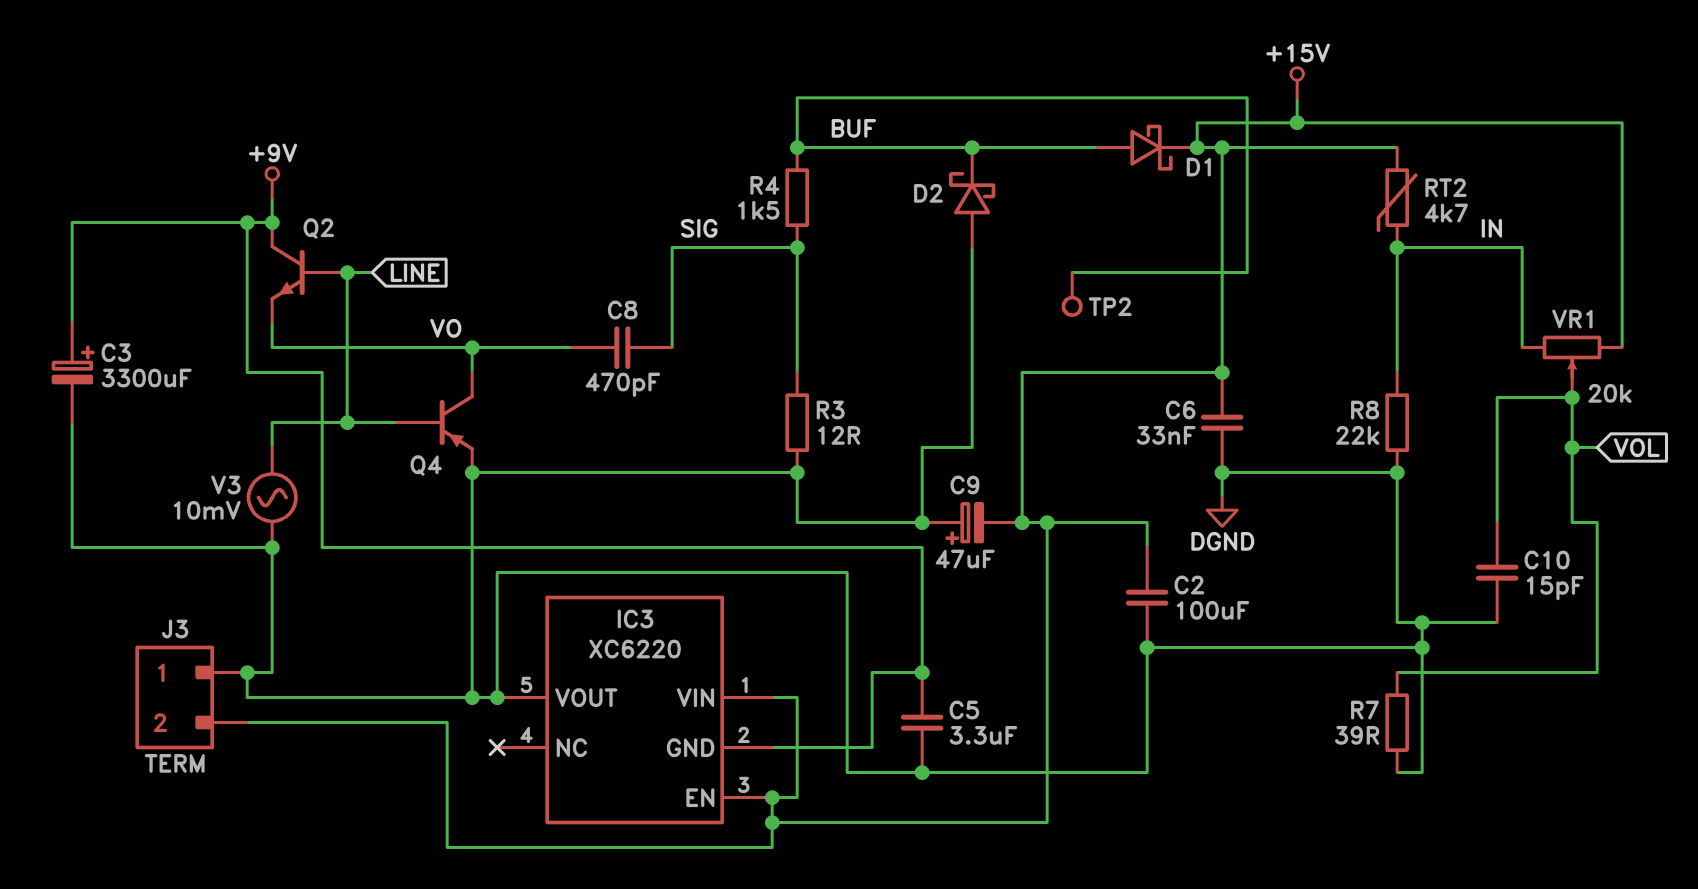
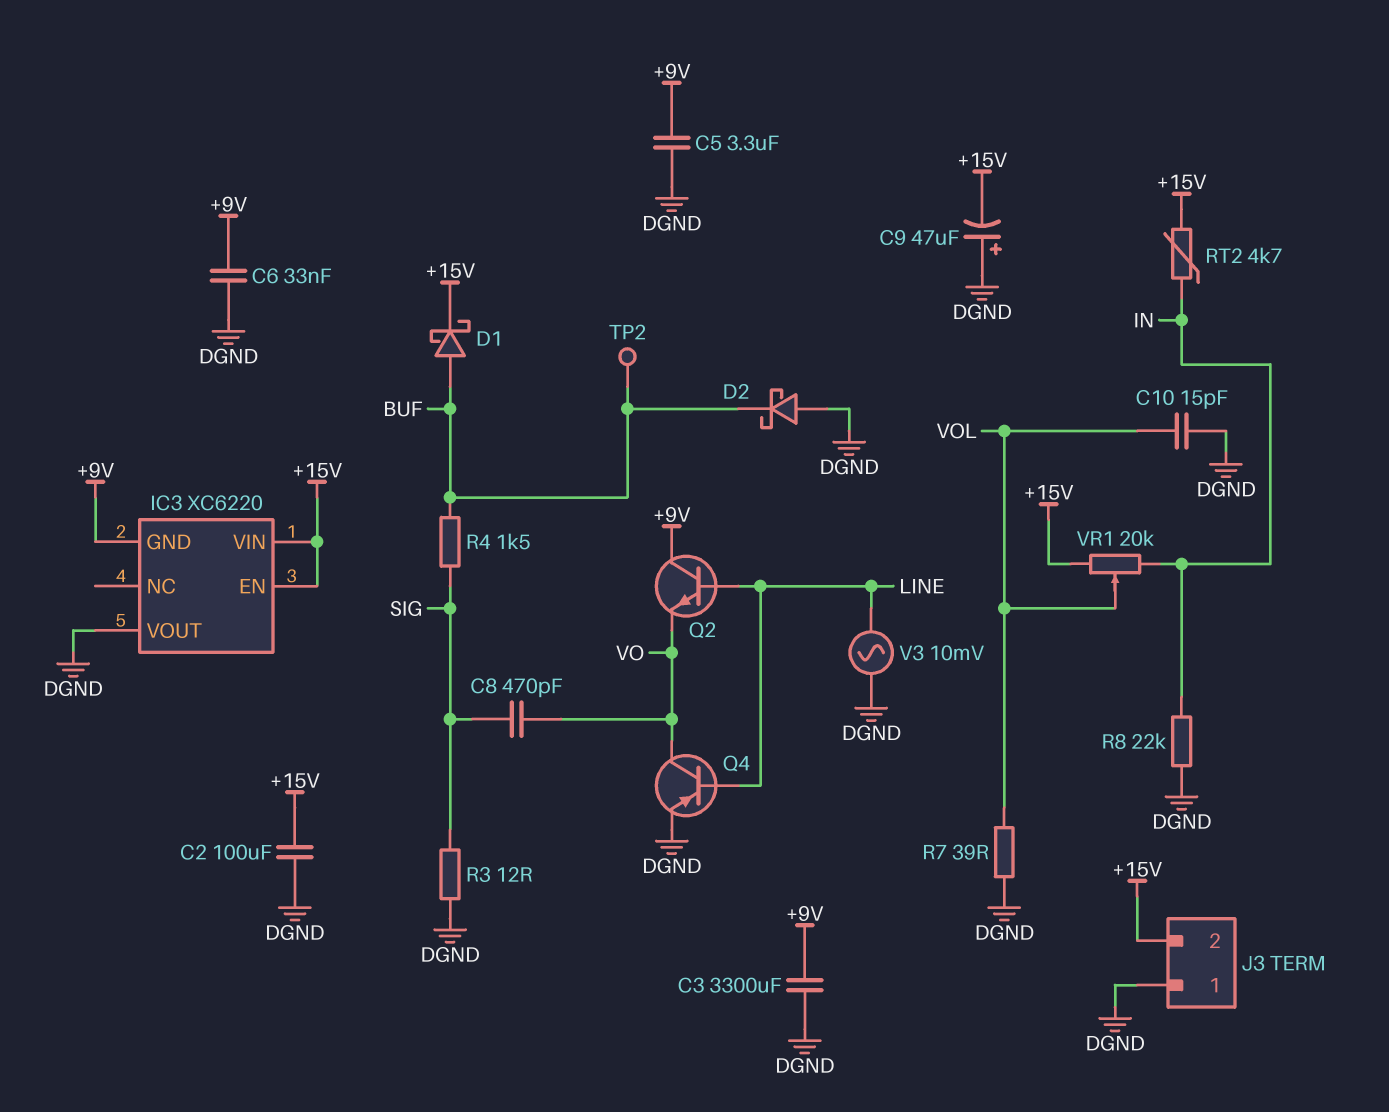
C3: 3300uF (plus +9V, minus DGND) -> 3300uF (+9V, DGND)
C6: 33nF (+15V, DGND) -> 33nF (+9V, DGND)

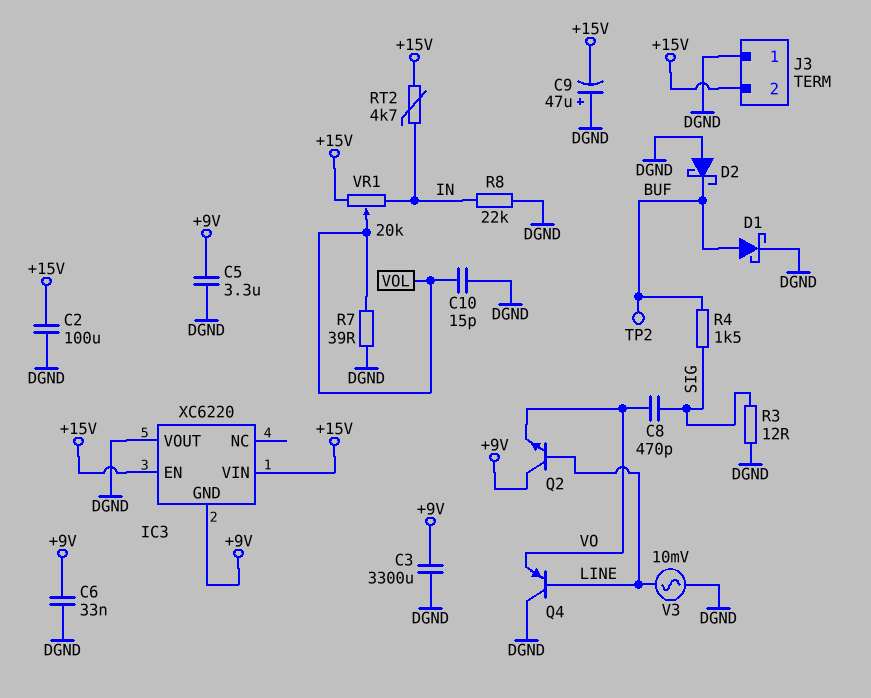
D1: schottky (A BUF, K +15V) -> schottky (A BUF, K DGND)
Q4: PNP (B LINE, C VO, E DGND) -> PNP (B LINE, C DGND, E VO)

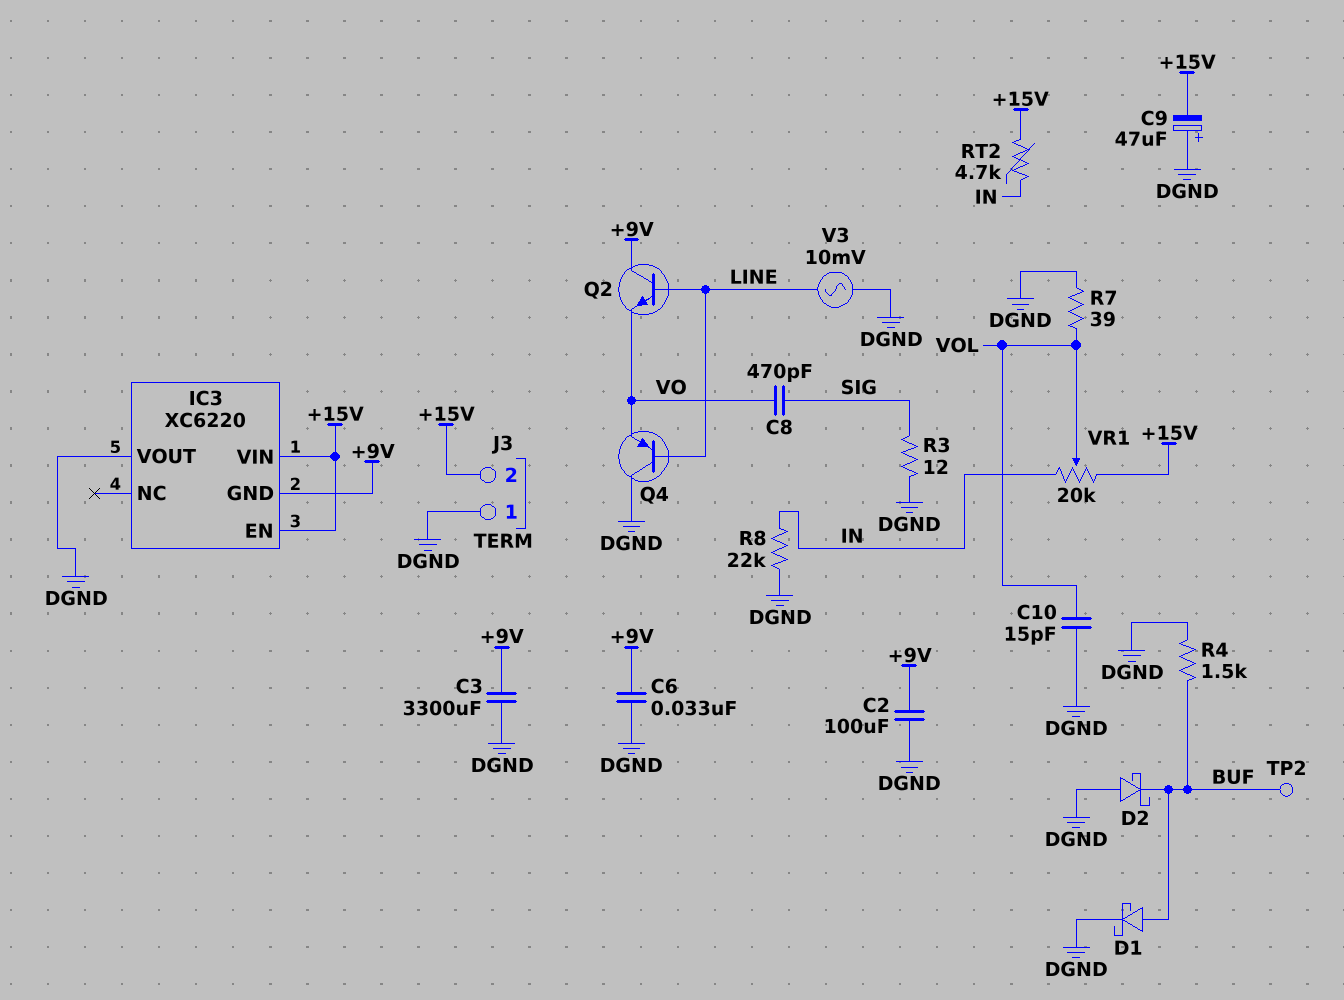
C2: 100uF (+15V, DGND) -> 100uF (+9V, DGND)
C5: 3.3uF (+9V, DGND) -> none
R4: 1.5k (BUF, SIG) -> 1.5k (BUF, DGND)

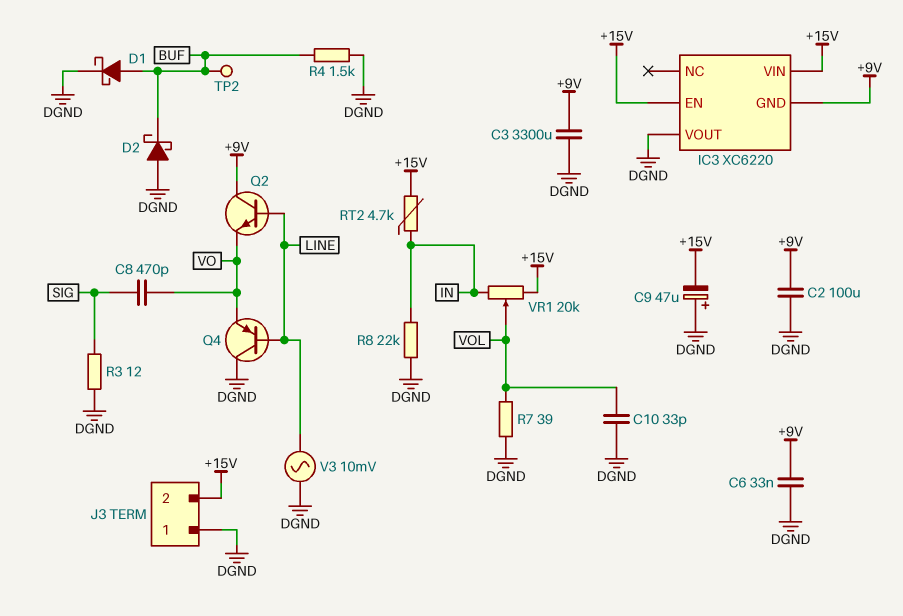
C10: 15pF (DGND, VOL) -> 33pF (DGND, VOL)

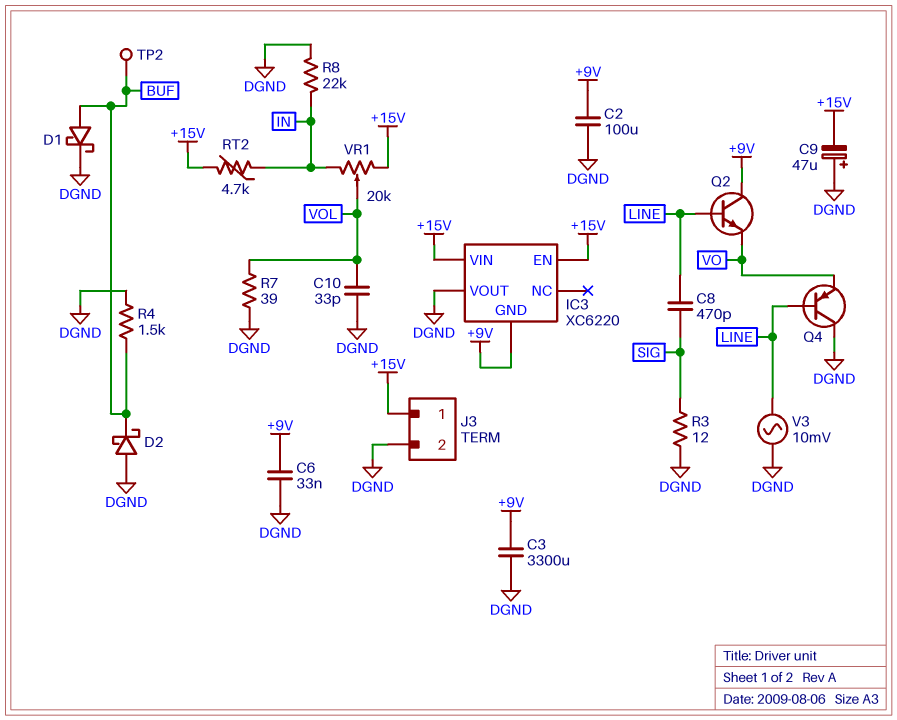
C8: 470pF (SIG, VO) -> 470pF (LINE, SIG)
J3 pin 1: DGND -> +15V
J3 pin 2: +15V -> DGND

